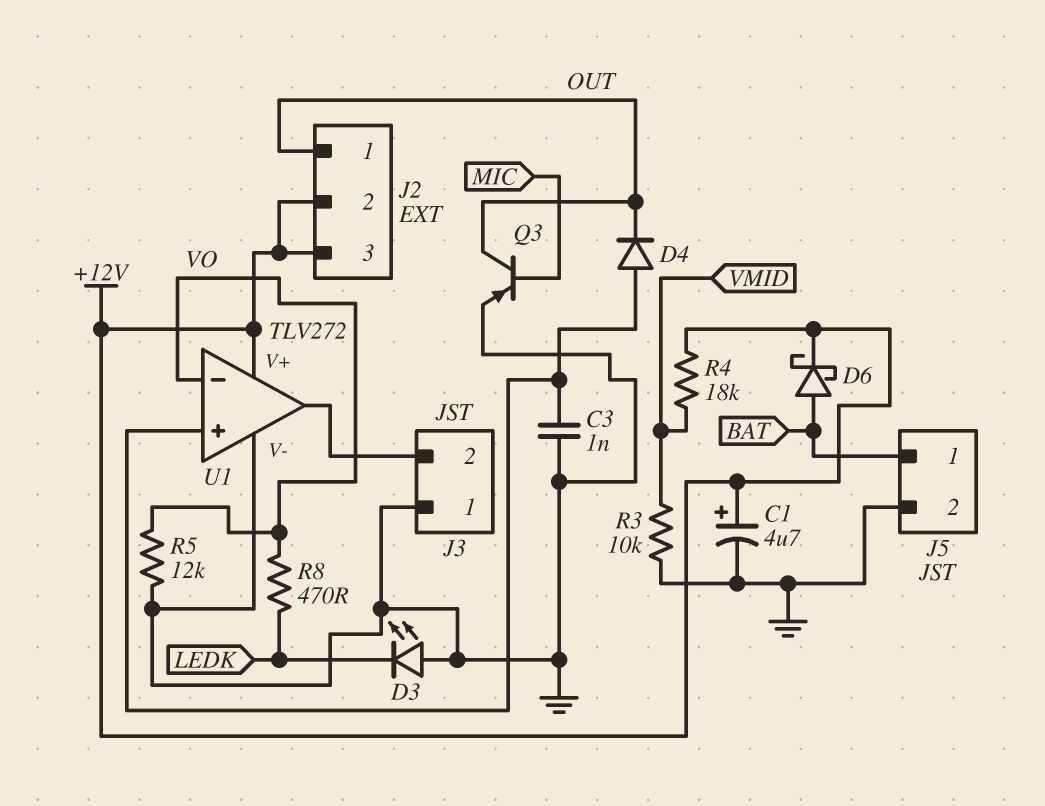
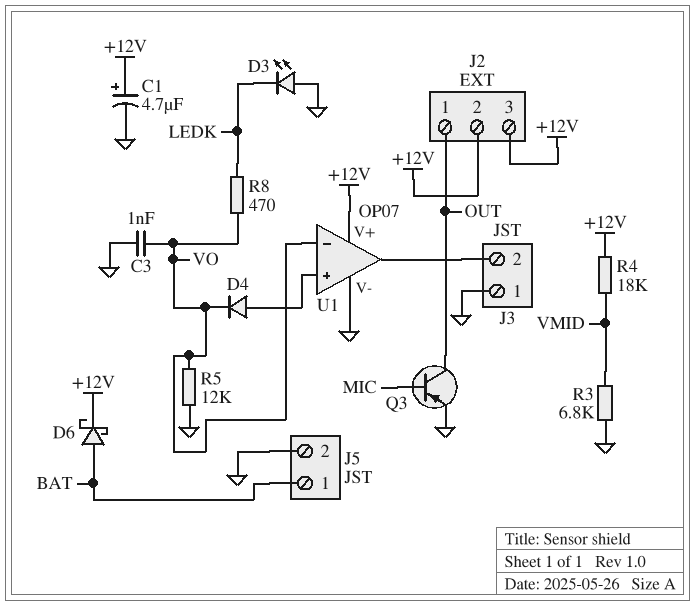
C3: 1nF (GND, U1/in+) -> 1nF (GND, VO)
D4: diode (A U1/in+, K OUT) -> diode (A U1/in+, K VO)
R3: 10k (GND, VMID) -> 6.8k (GND, VMID)
U1: TLV272 -> OP07

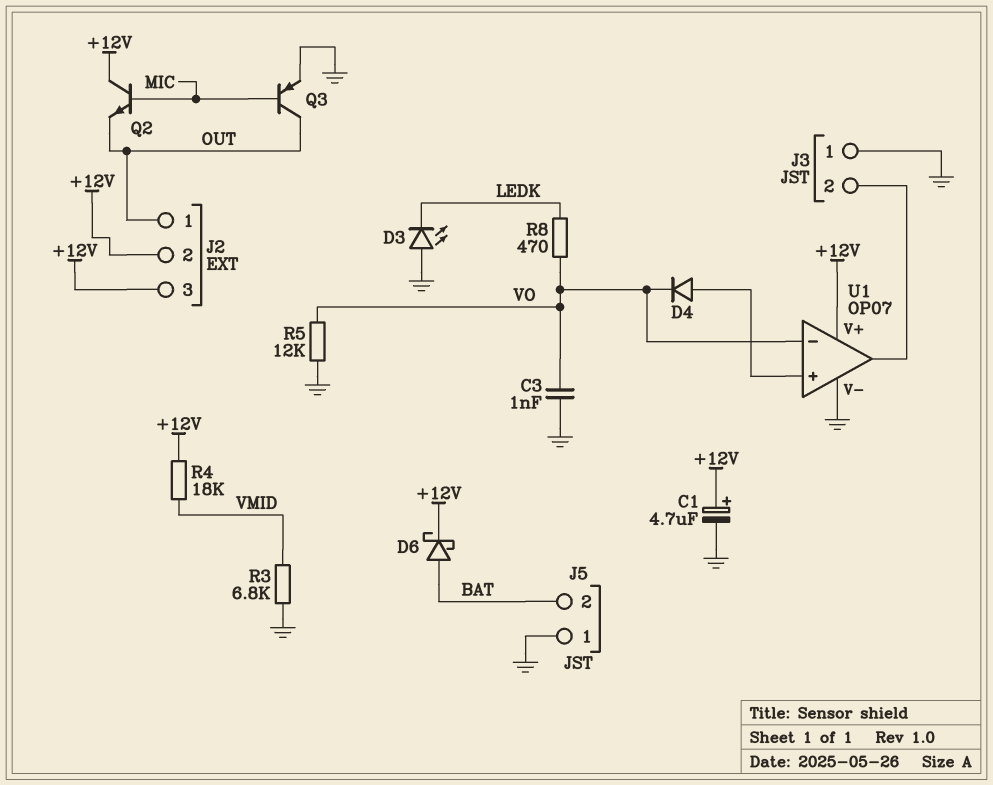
J5 pin 1: BAT -> GND
J5 pin 2: GND -> BAT
Q2: none -> NPN (B MIC, C +12V, E OUT)

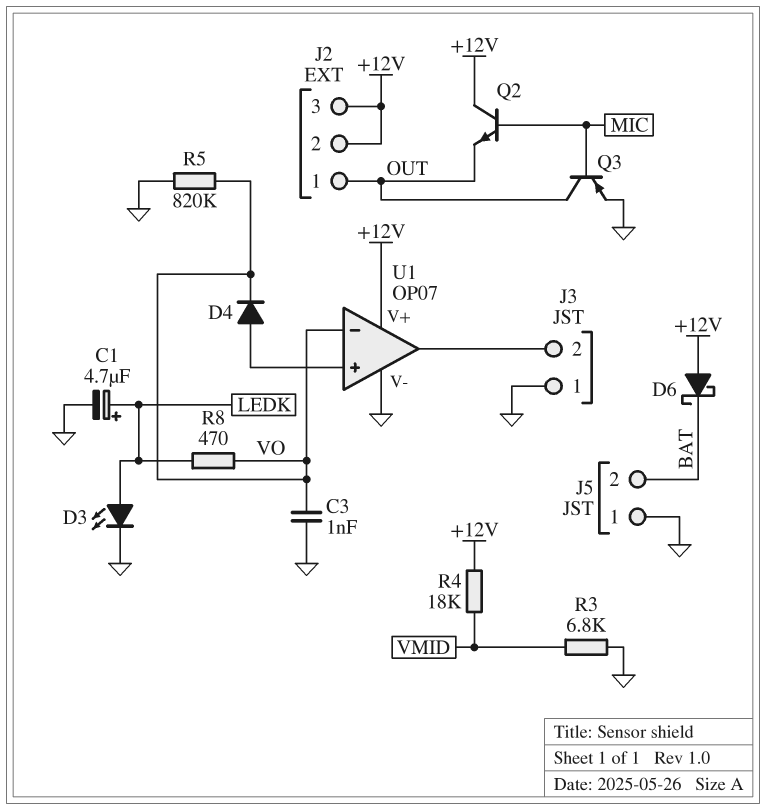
C1: 4.7uF (plus +12V, minus GND) -> 4.7uF (plus LEDK, minus GND)
D3: LED (A GND, K LEDK) -> LED (A LEDK, K GND)
D6: schottky (A BAT, K +12V) -> schottky (A +12V, K BAT)
R5: 12k (GND, VO) -> 820k (GND, VO)

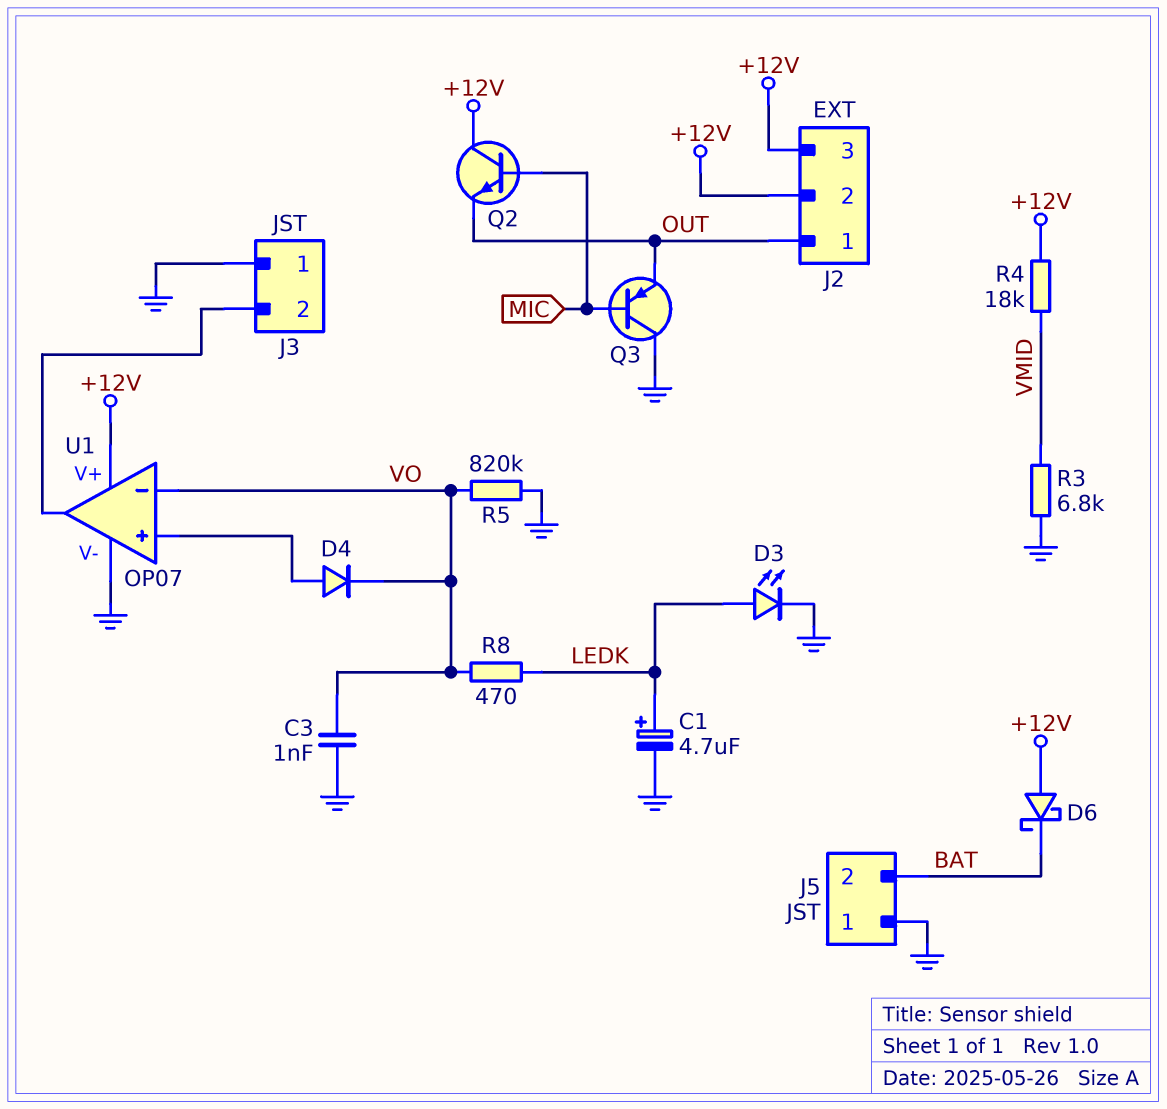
Q3: PNP (B MIC, C OUT, E GND) -> PNP (B MIC, C GND, E OUT)

